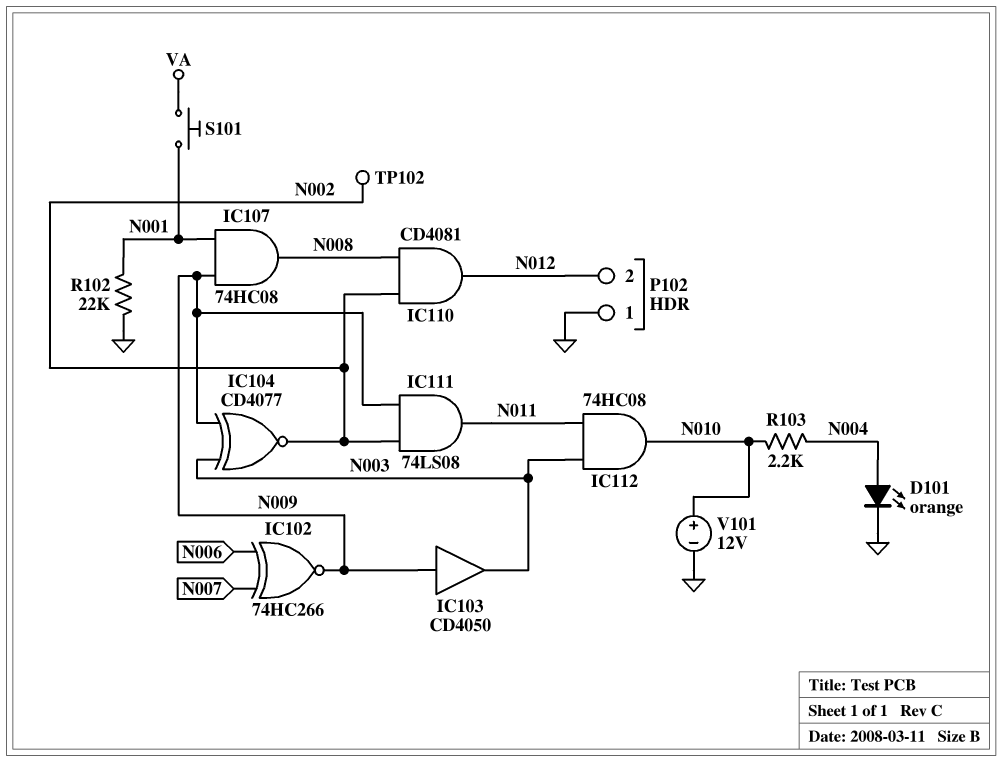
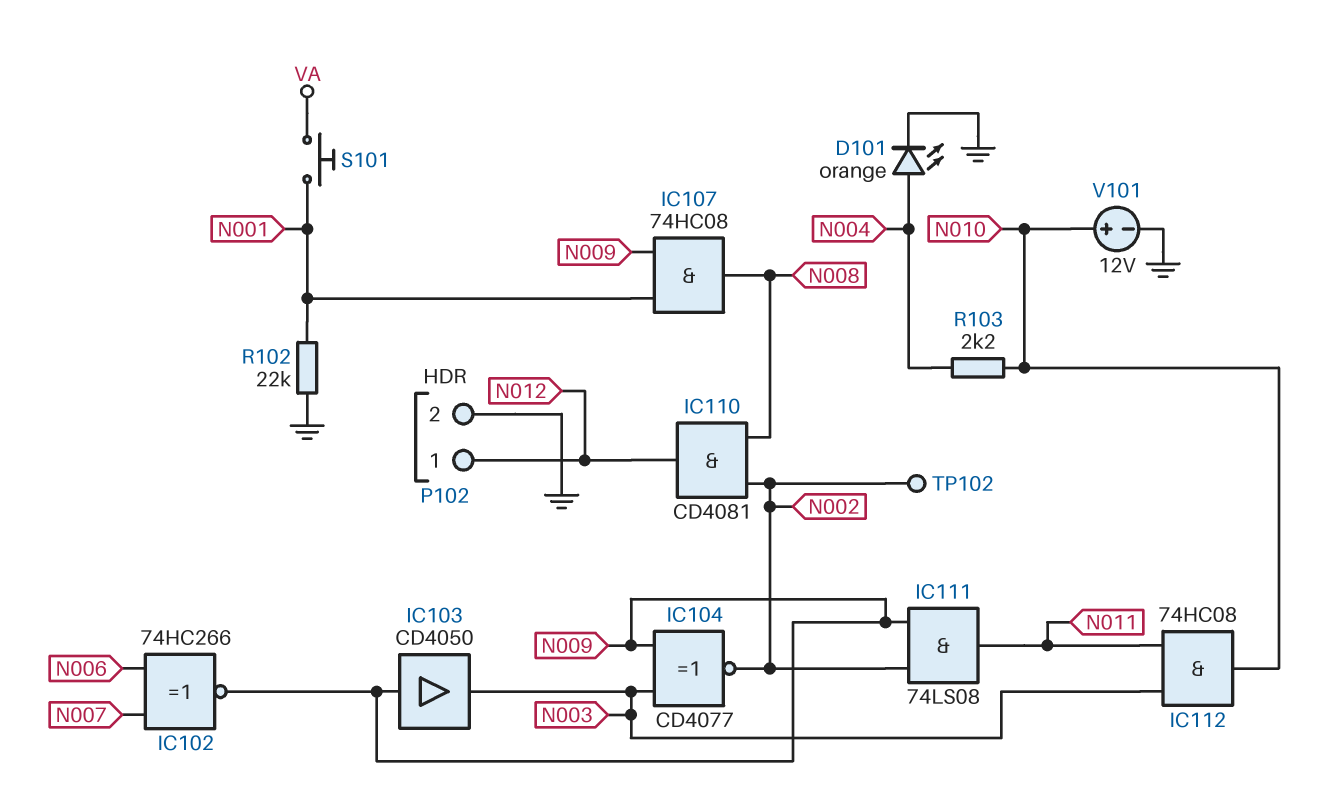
P102 pin 1: GND -> N012
P102 pin 2: N012 -> GND

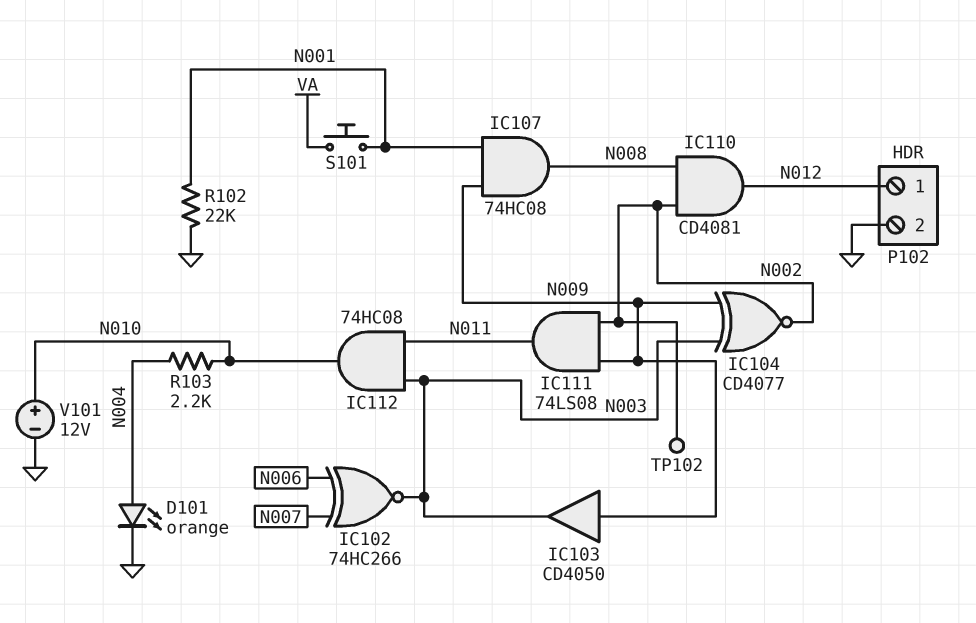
IC102: XNOR 74HC266 (in N006, in N007, out N009) -> XNOR 74HC266 (in N006, in N007, out N003)

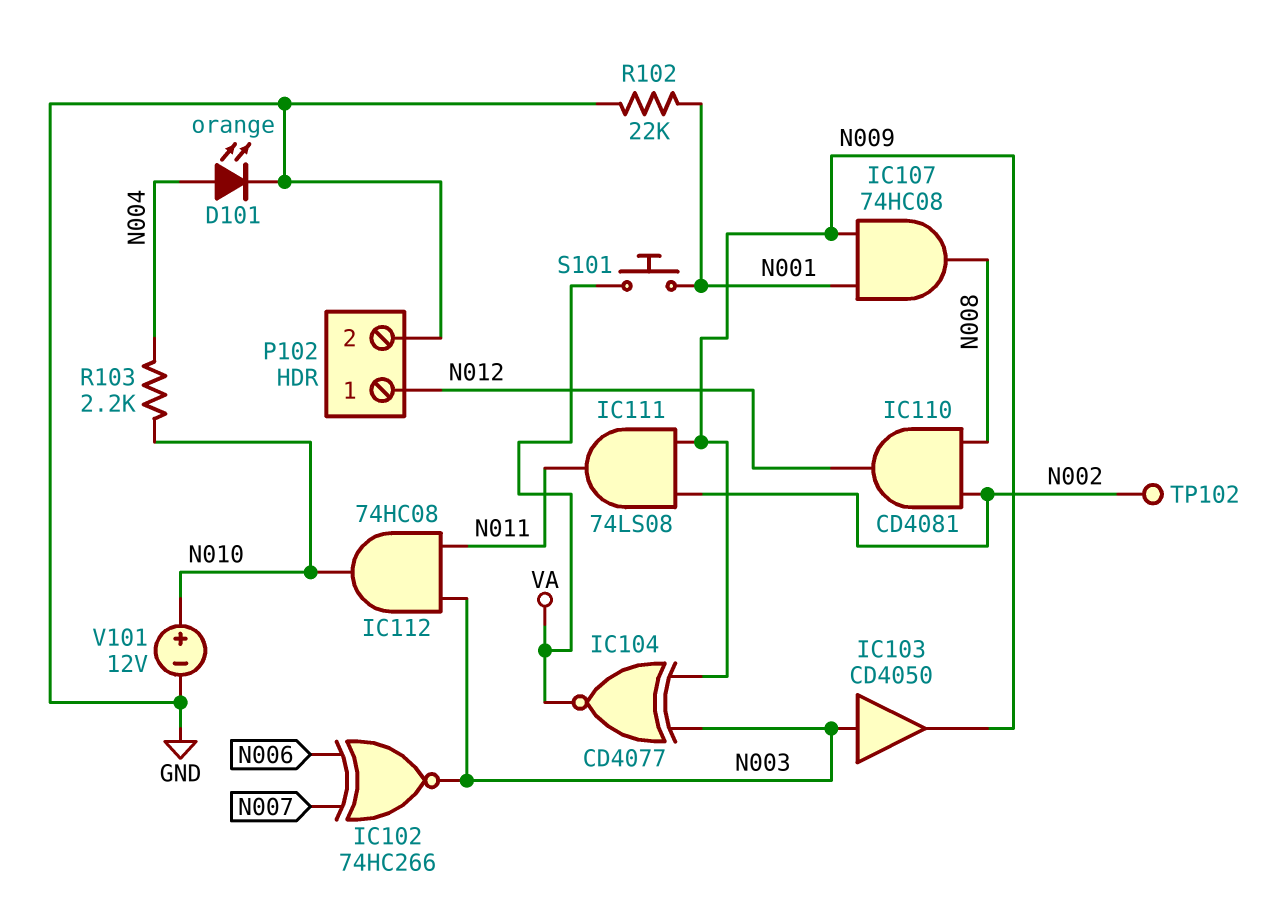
IC103: buffer CD4050 (in N009, out N003) -> buffer CD4050 (in N003, out N009)
IC104: XNOR CD4077 (in N003, in N009, out N002) -> XNOR CD4077 (in N003, in N009, out VA)

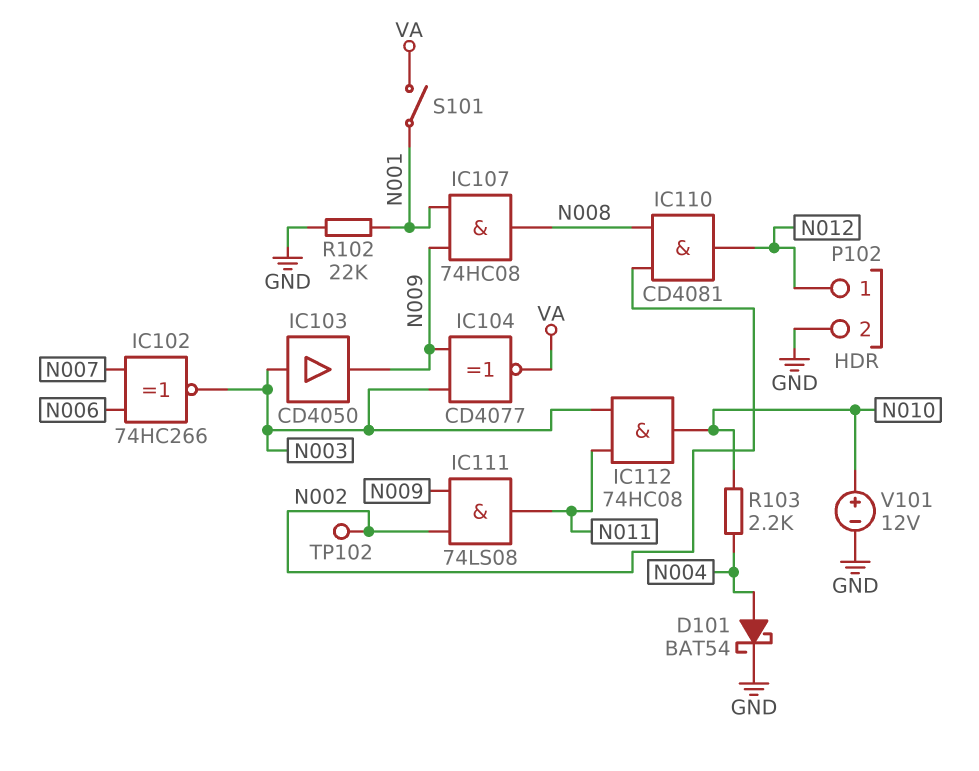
D101: LED orange (A N004, K GND) -> schottky BAT54 (A N004, K GND)
S101: button (N001, VA) -> switch (N001, VA)

